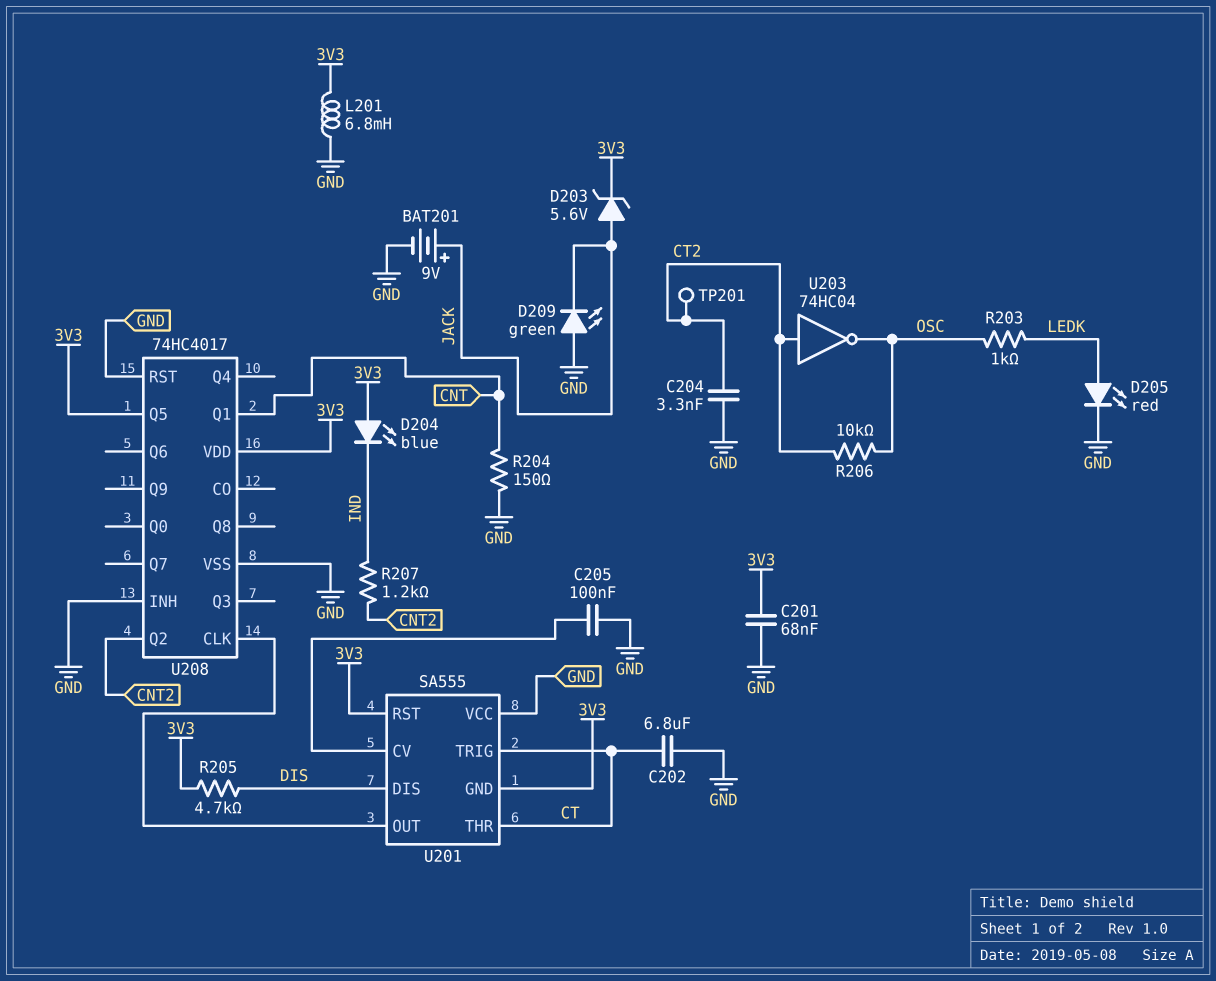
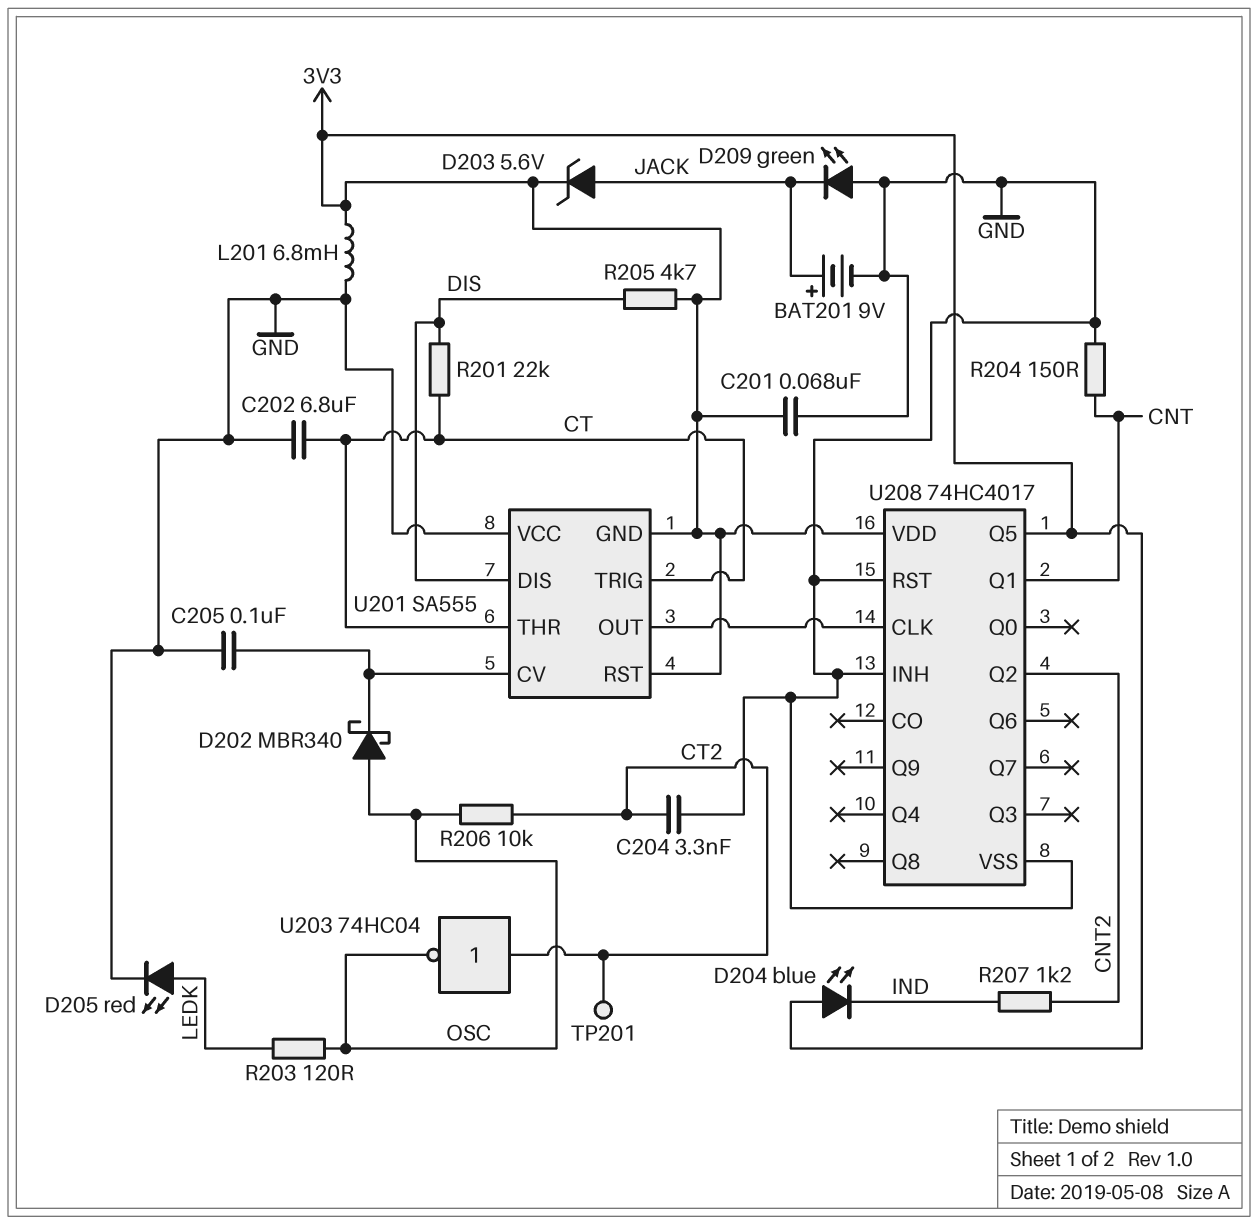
D202: none -> schottky MBR340 (A OSC, K U201/CV)
R201: none -> 22k (CT, DIS)
R203: 1k (LEDK, OSC) -> 120 (LEDK, OSC)

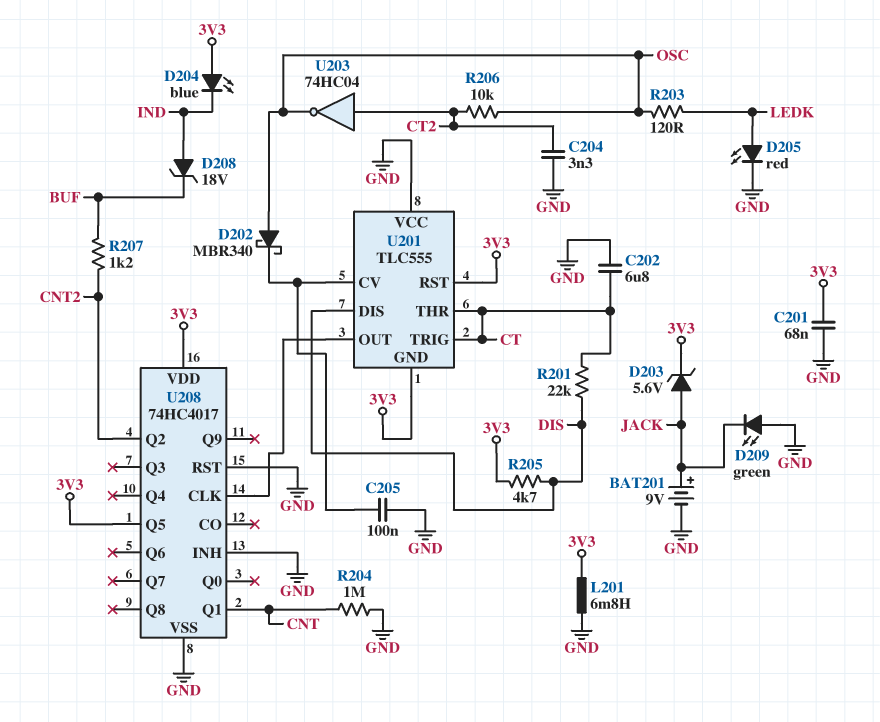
D208: none -> zener 18V (A IND, K BUF)
R204: 150 (CNT, GND) -> 1M (CNT, GND)
R207: 1.2k (CNT2, IND) -> 1.2k (BUF, CNT2)
TP201: test point (CT2) -> none
U201: SA555 -> TLC555

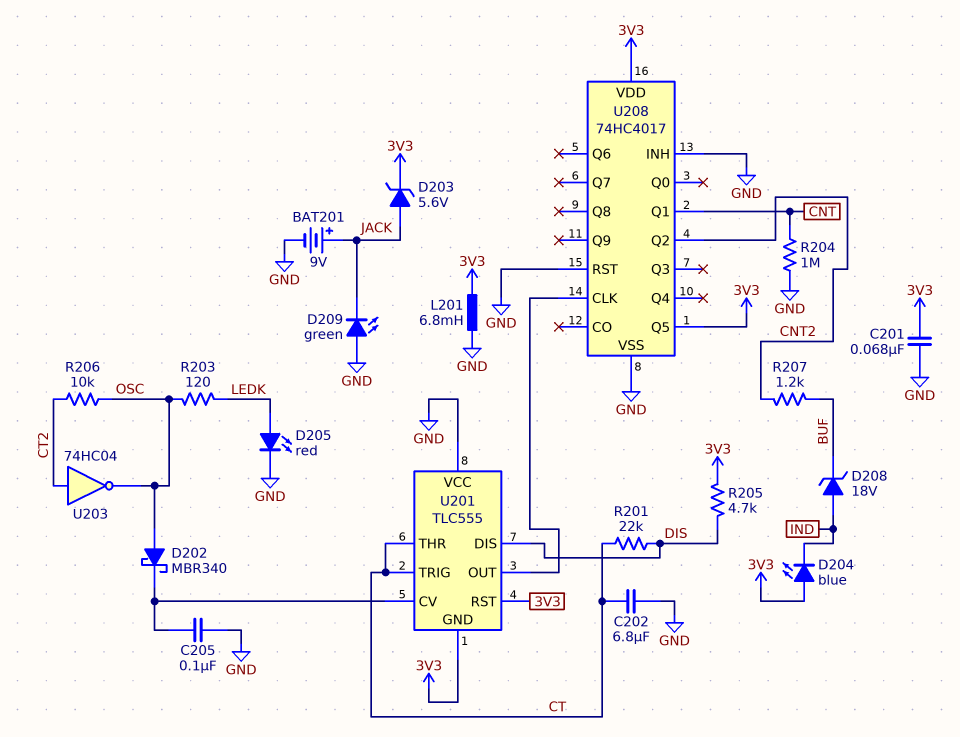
C204: 3.3nF (CT2, GND) -> none

